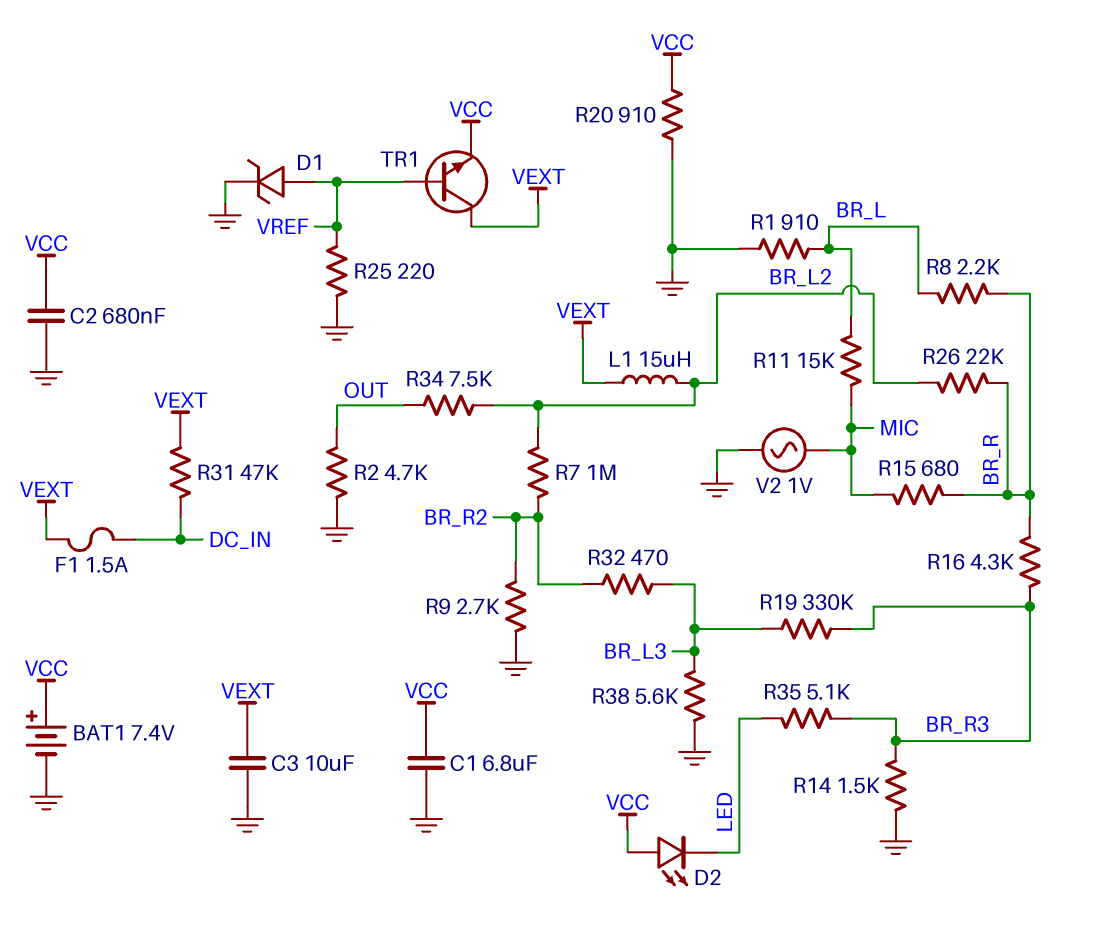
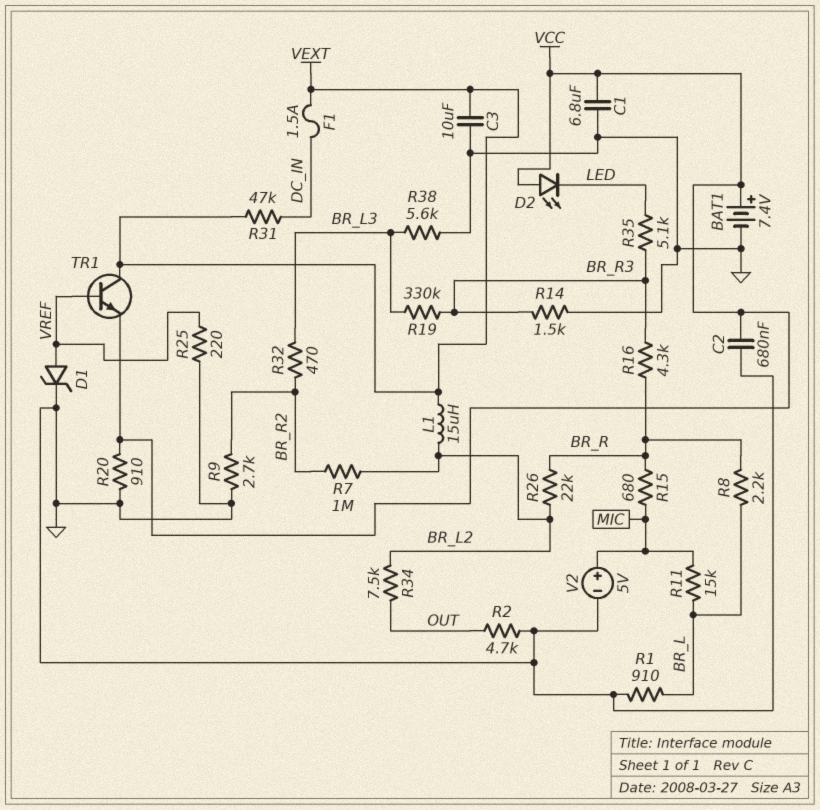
V2: AC 1V (GND, MIC) -> 5V (plus MIC, minus GND)

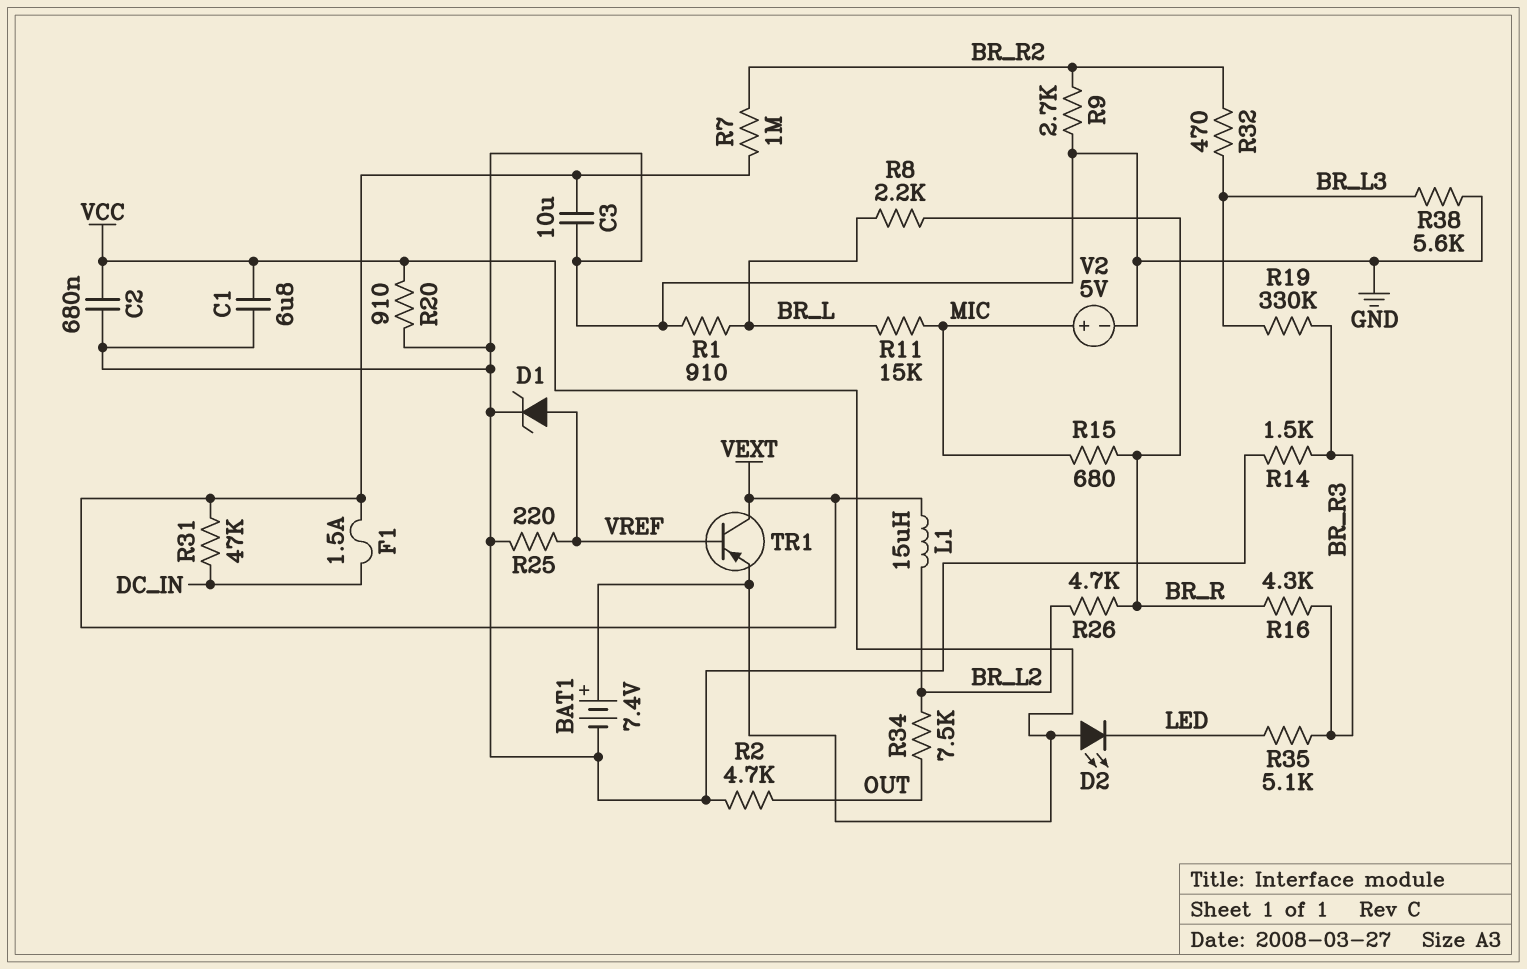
R7: 1M (BR_L2, BR_R2) -> 1M (BR_R2, VEXT)
R26: 22k (BR_L2, BR_R) -> 4.7k (BR_L2, BR_R)
TR1: NPN (B VREF, C VEXT, E VCC) -> PNP (B VREF, C VEXT, E VCC)

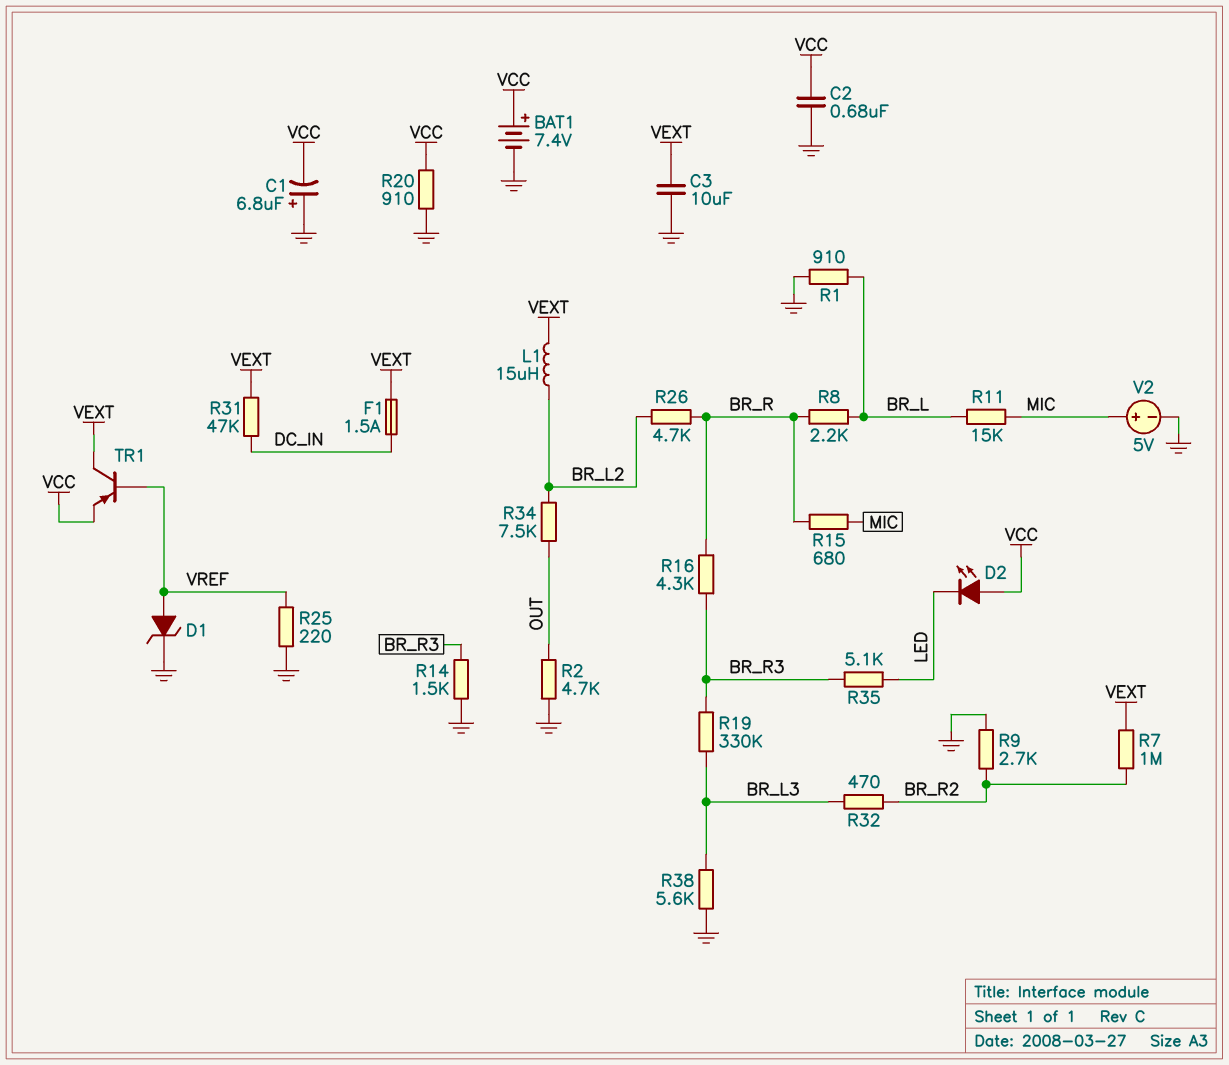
C1: 6.8uF (GND, VCC) -> 6.8uF (plus GND, minus VCC)

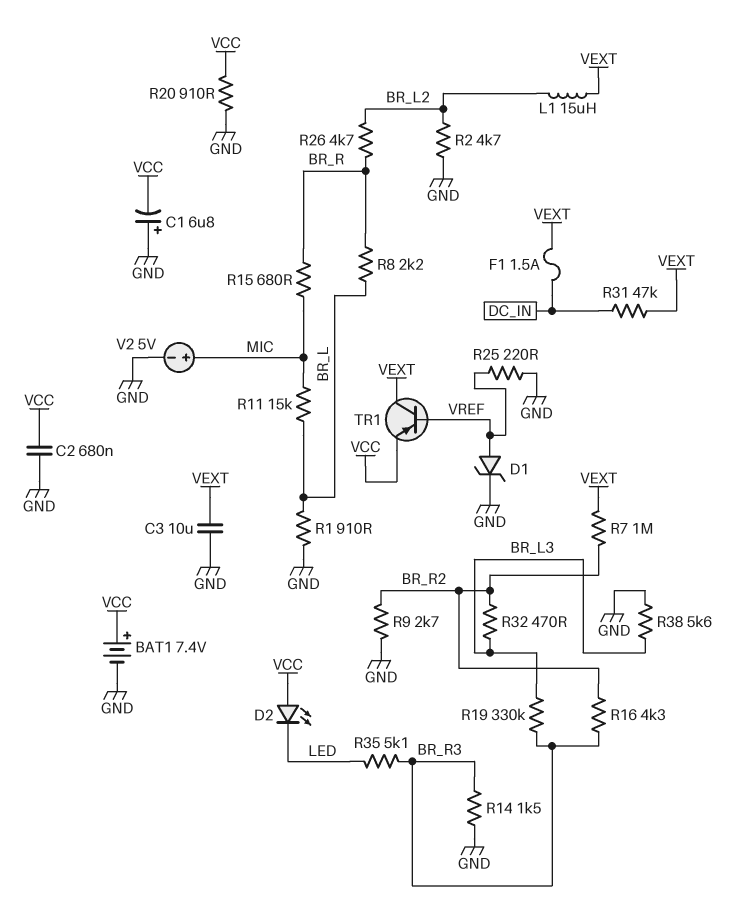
R2: 4.7k (GND, OUT) -> 4.7k (BR_L2, GND)
R16: 4.3k (BR_R, BR_R3) -> 4.3k (BR_R2, BR_R3)
R34: 7.5k (BR_L2, OUT) -> none

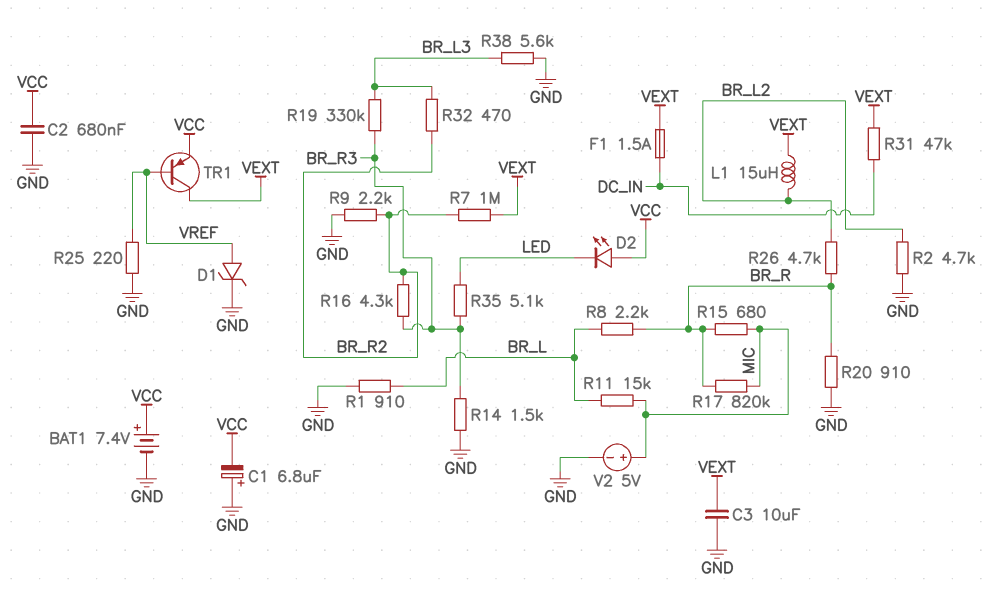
R9: 2.7k (BR_R2, GND) -> 2.2k (BR_R2, GND)
R17: none -> 820k (BR_R, MIC)
R20: 910 (GND, VCC) -> 910 (BR_R, GND)

